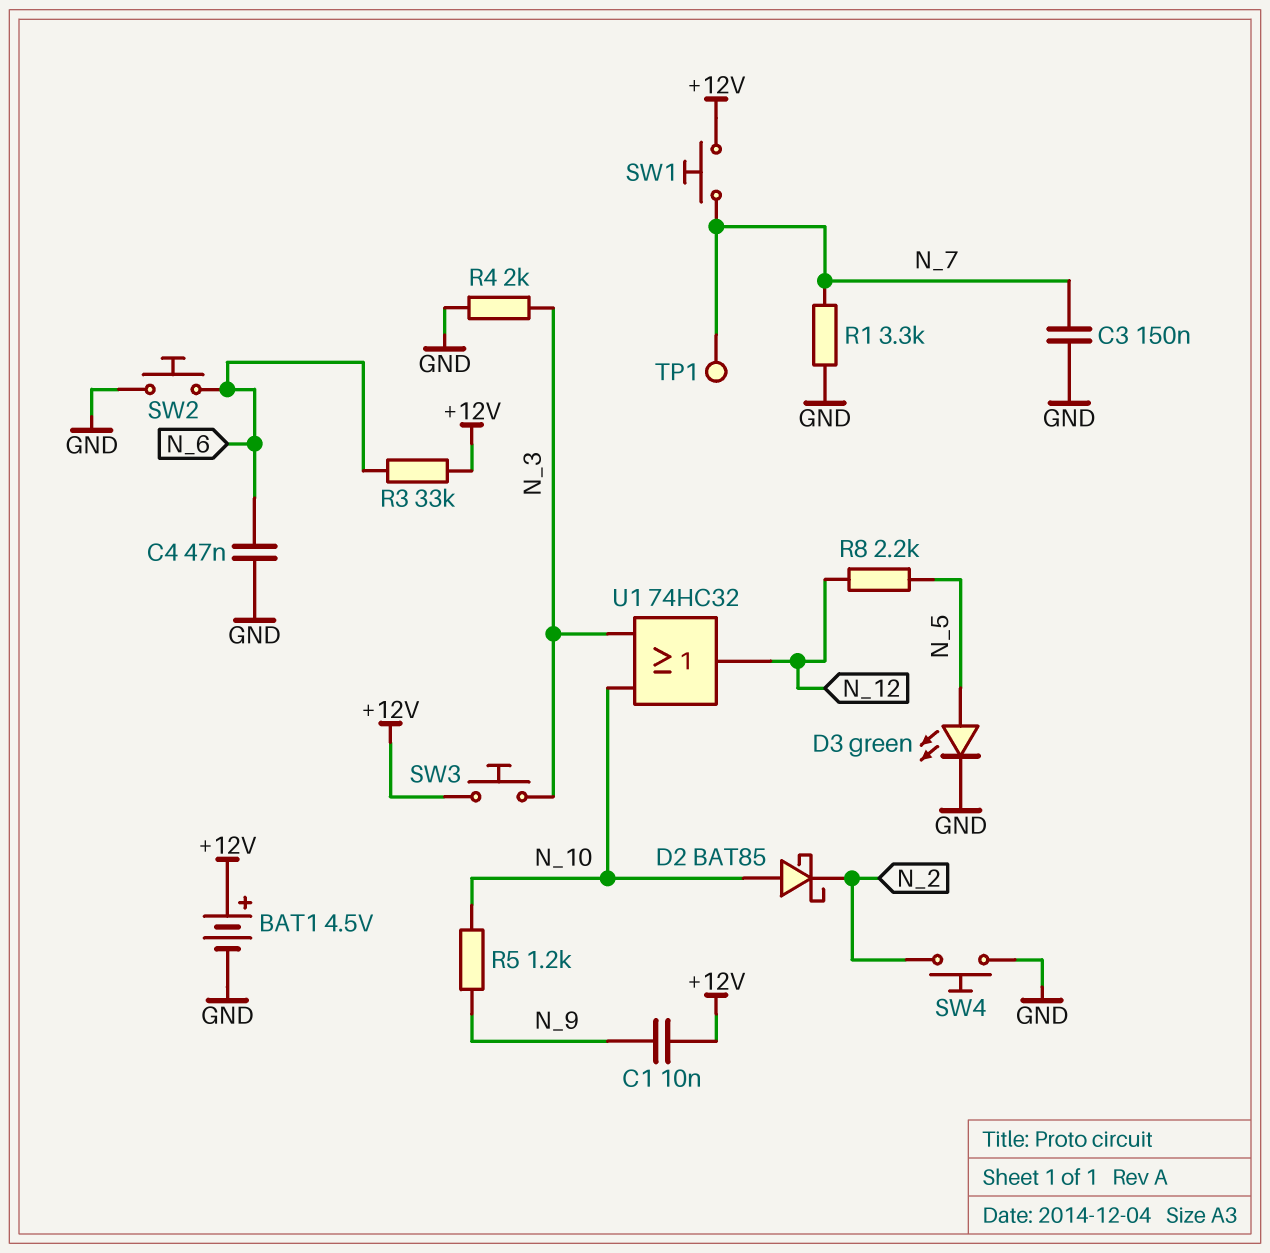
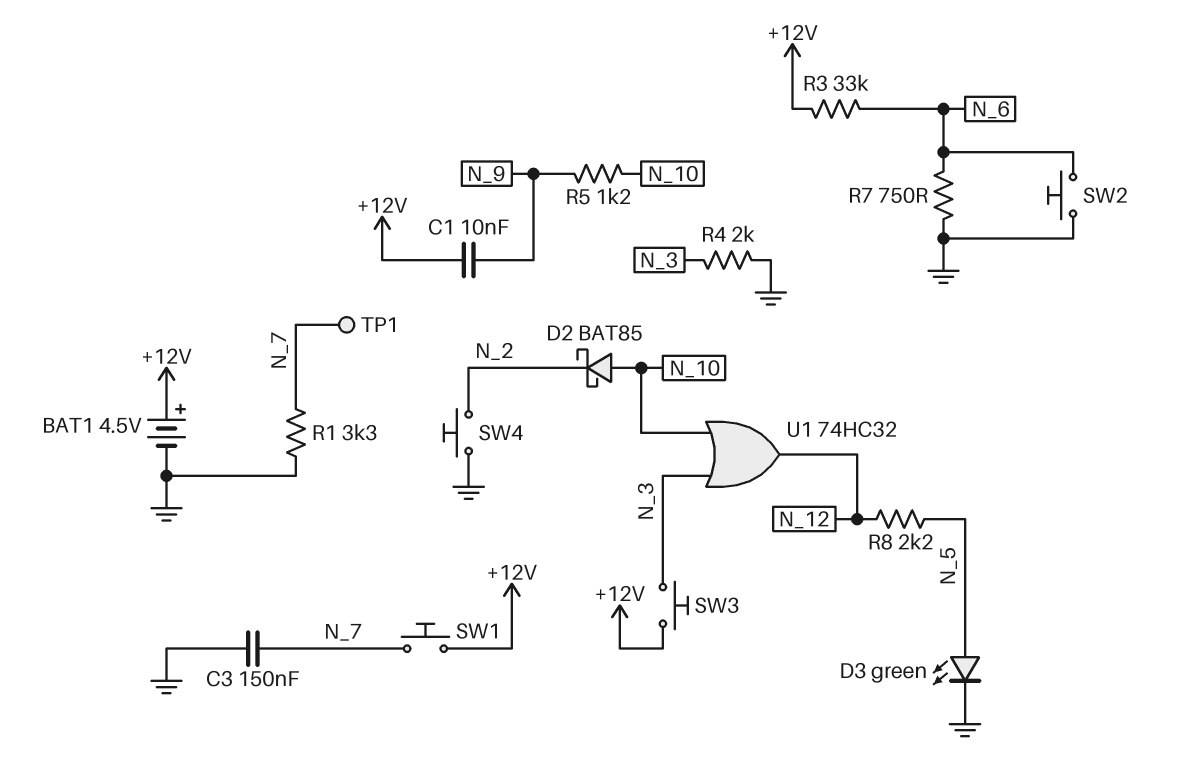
C4: 47nF (GND, N_6) -> none
R7: none -> 750 (GND, N_6)

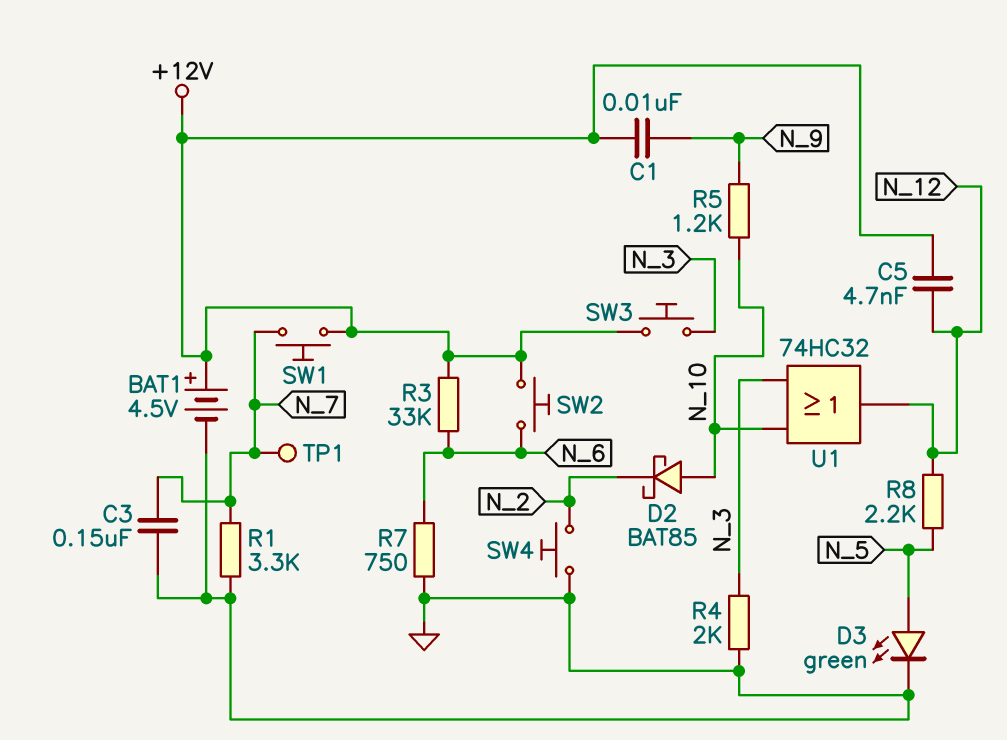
C5: none -> 4.7nF (+12V, N_12)
SW2: button (GND, N_6) -> button (+12V, N_6)

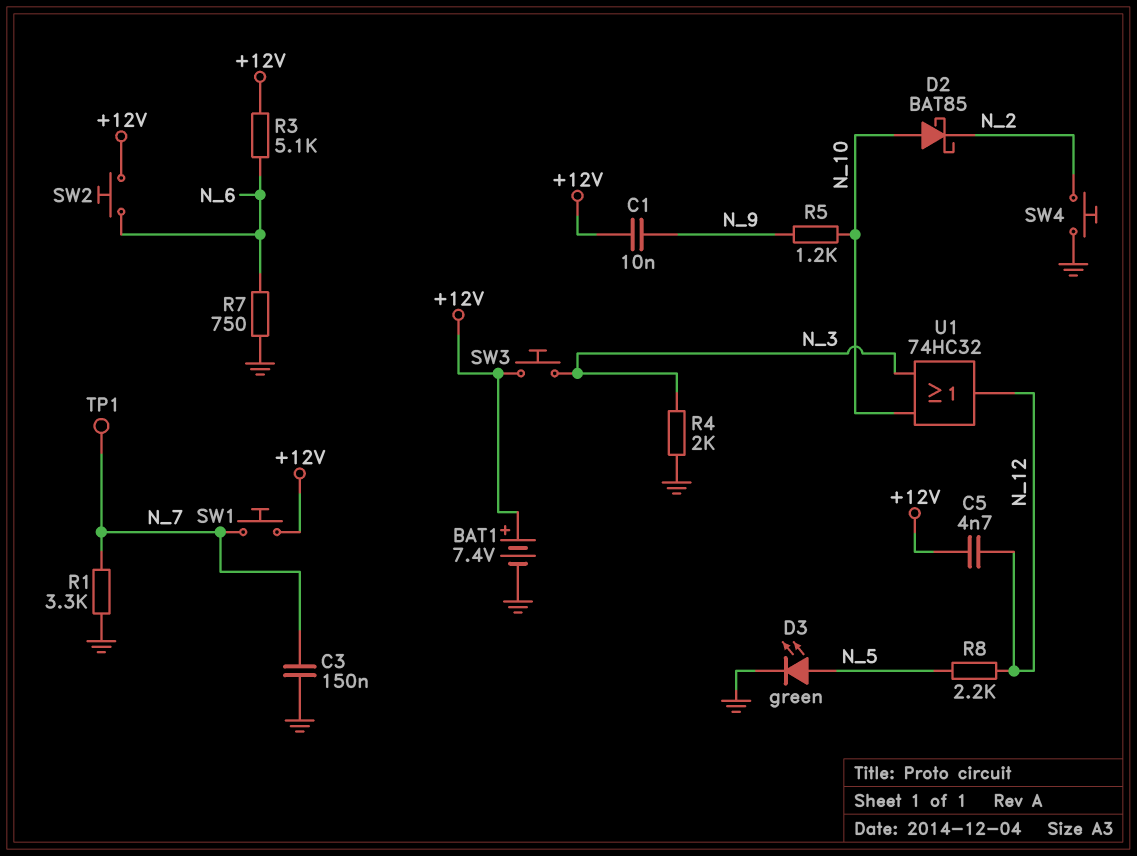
BAT1: 4.5V (plus +12V, minus GND) -> 7.4V (plus +12V, minus GND)
R3: 33k (+12V, N_6) -> 5.1k (+12V, N_6)

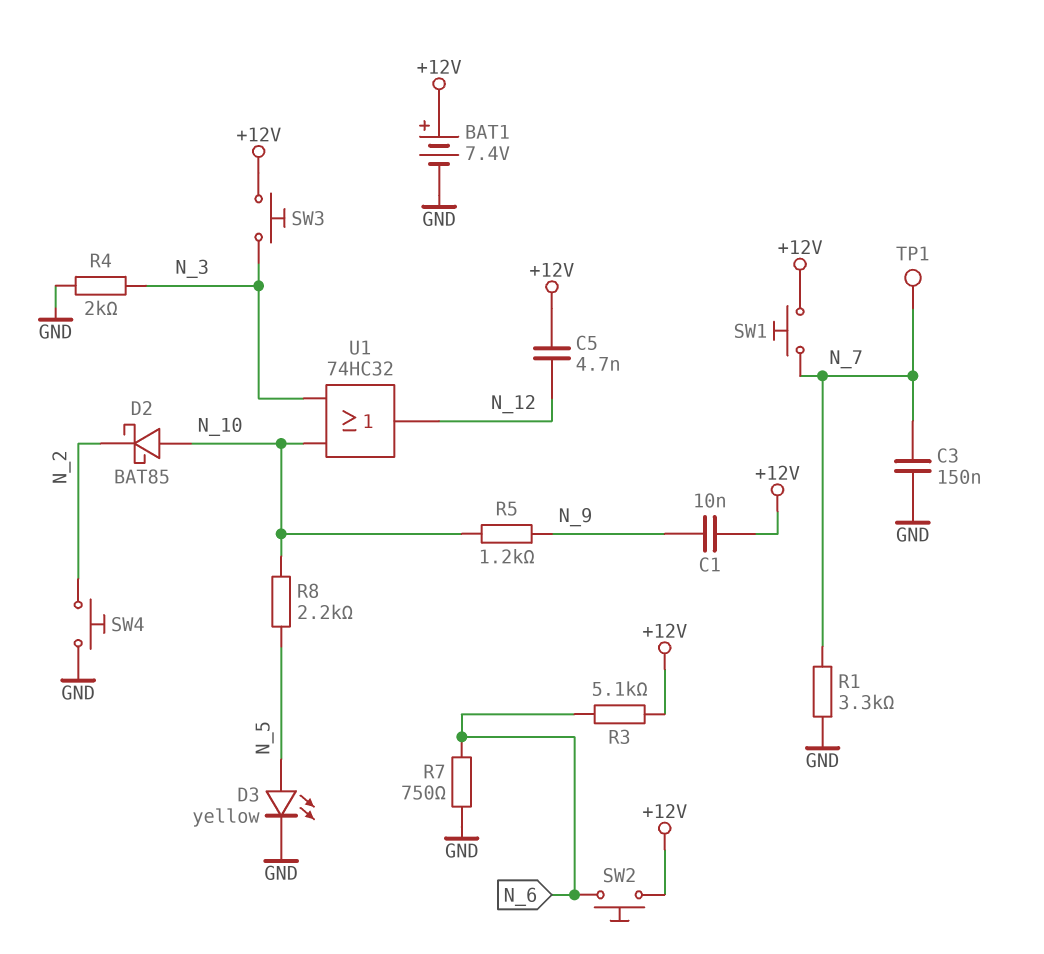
D3: LED green (A N_5, K GND) -> LED yellow (A N_5, K GND)
R8: 2.2k (N_5, N_12) -> 2.2k (N_5, N_10)

